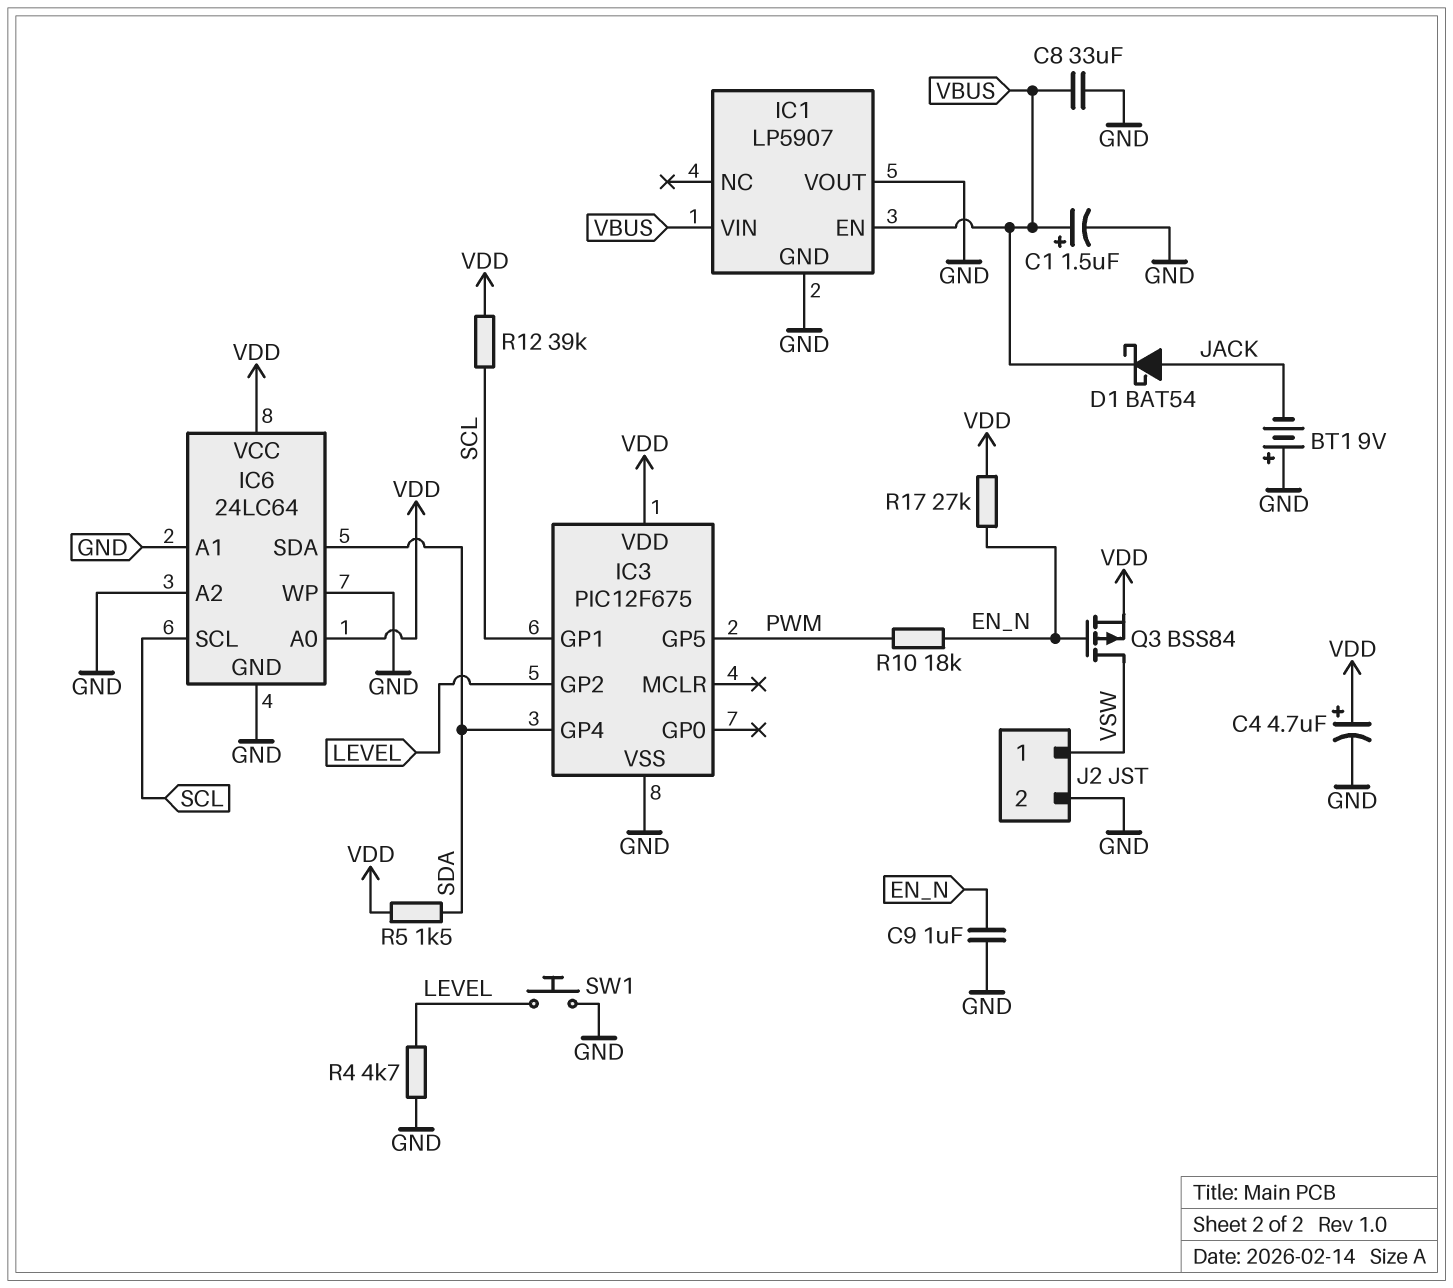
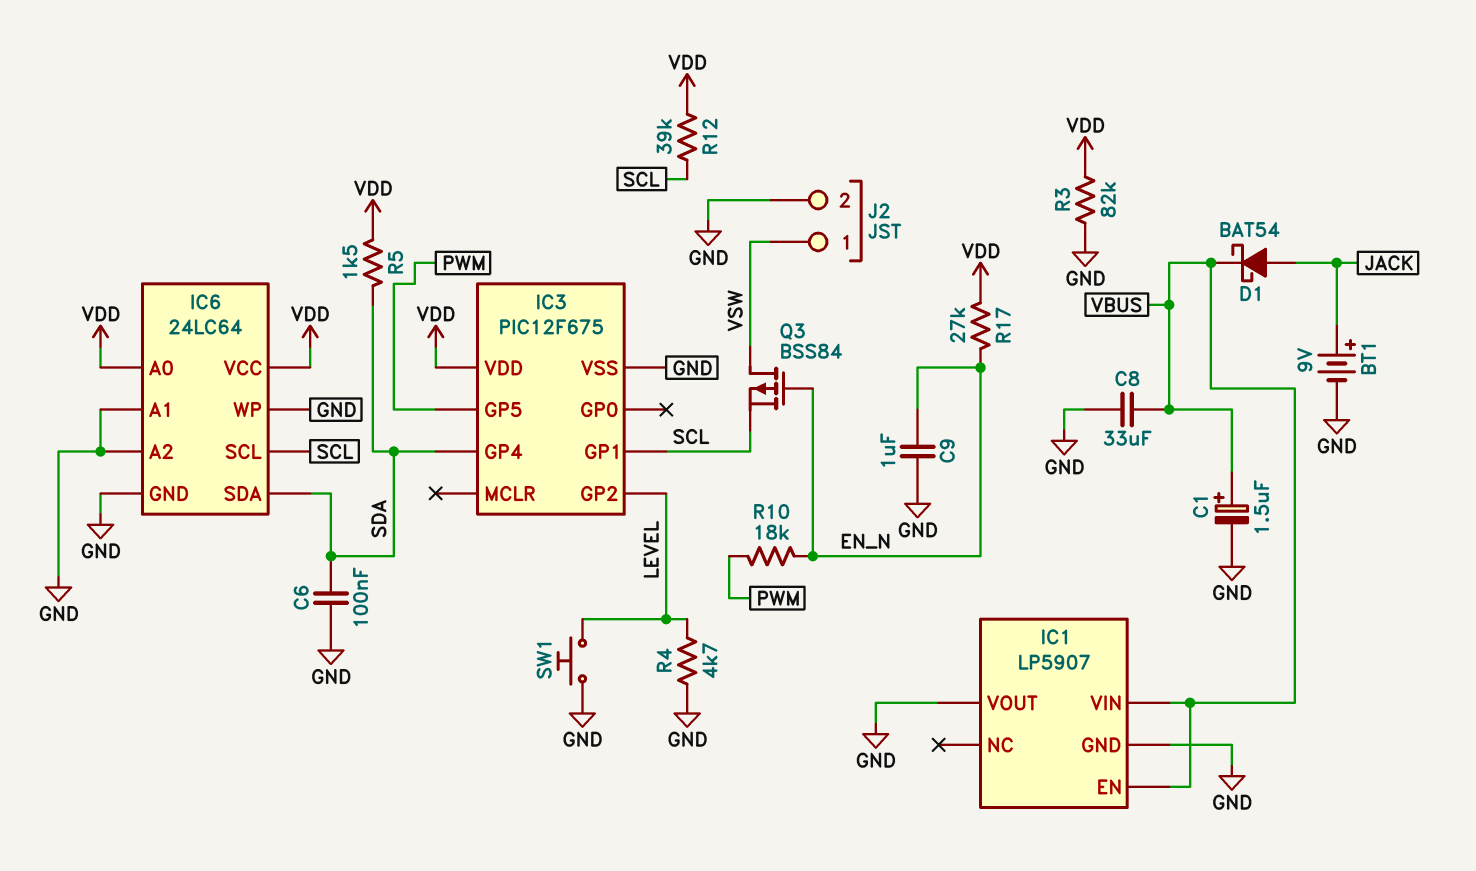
BT1: 9V (plus GND, minus JACK) -> 9V (plus JACK, minus GND)
C4: 4.7uF (plus VDD, minus GND) -> none
C6: none -> 100nF (GND, SDA)
Q3: PMOS BSS84 (G EN_N, D VSW, S VDD) -> PMOS BSS84 (G EN_N, D VSW, S SCL)
R3: none -> 82k (GND, VDD)

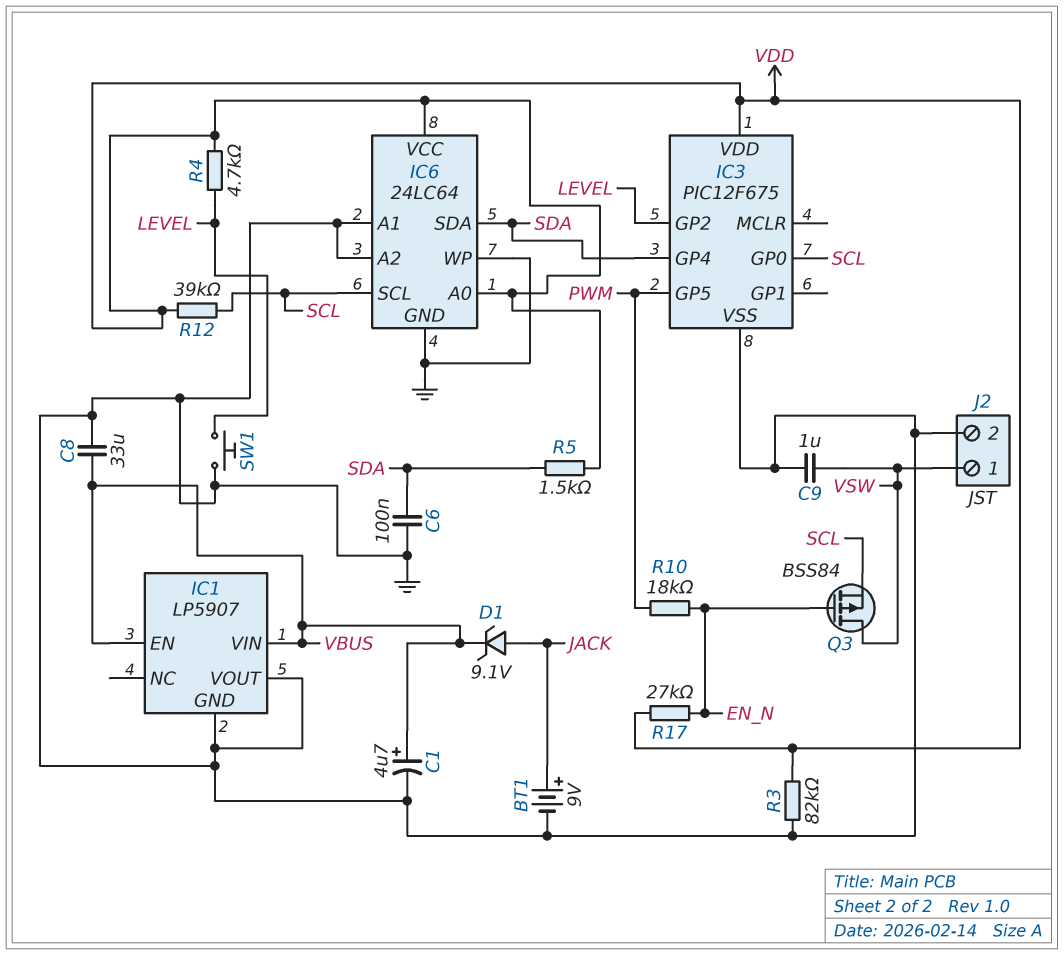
C1: 1.5uF (plus VBUS, minus GND) -> 4.7uF (plus VBUS, minus GND)
C9: 1uF (EN_N, GND) -> 1uF (GND, VSW)
D1: schottky BAT54 (A JACK, K VBUS) -> zener 9.1V (A JACK, K VBUS)
IC3 pin GP0: none -> SCL
IC3 pin GP1: SCL -> none
R4: 4.7k (GND, LEVEL) -> 4.7k (LEVEL, VDD)

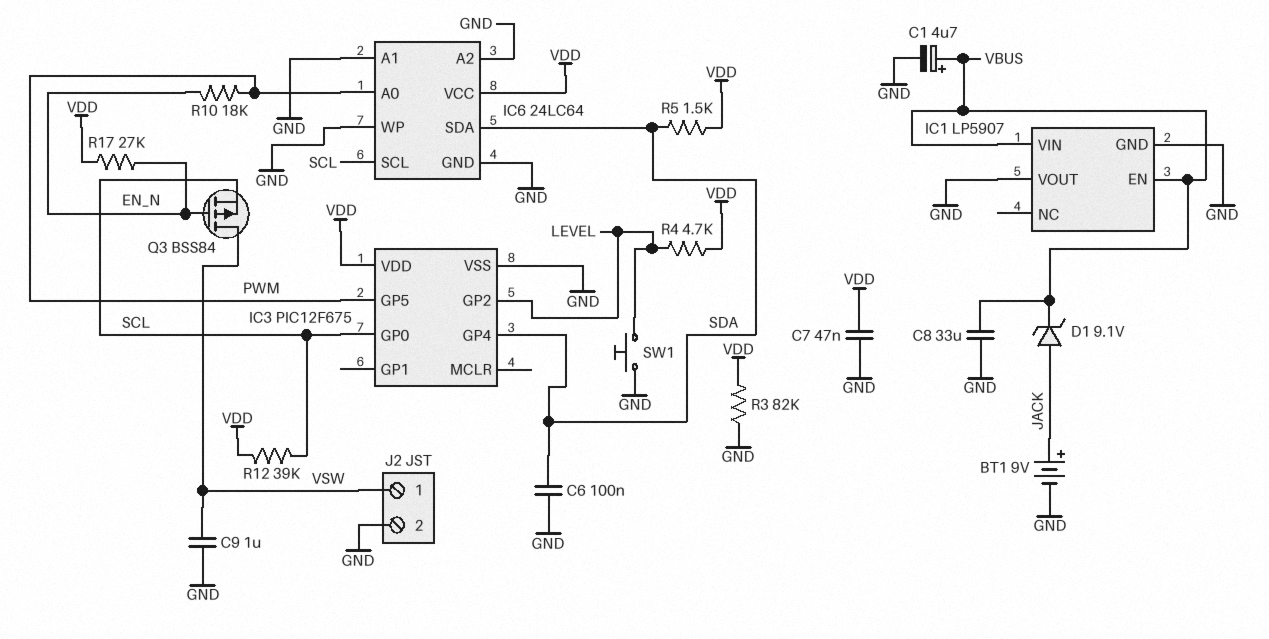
C7: none -> 47nF (GND, VDD)
IC6 pin A0: VDD -> PWM

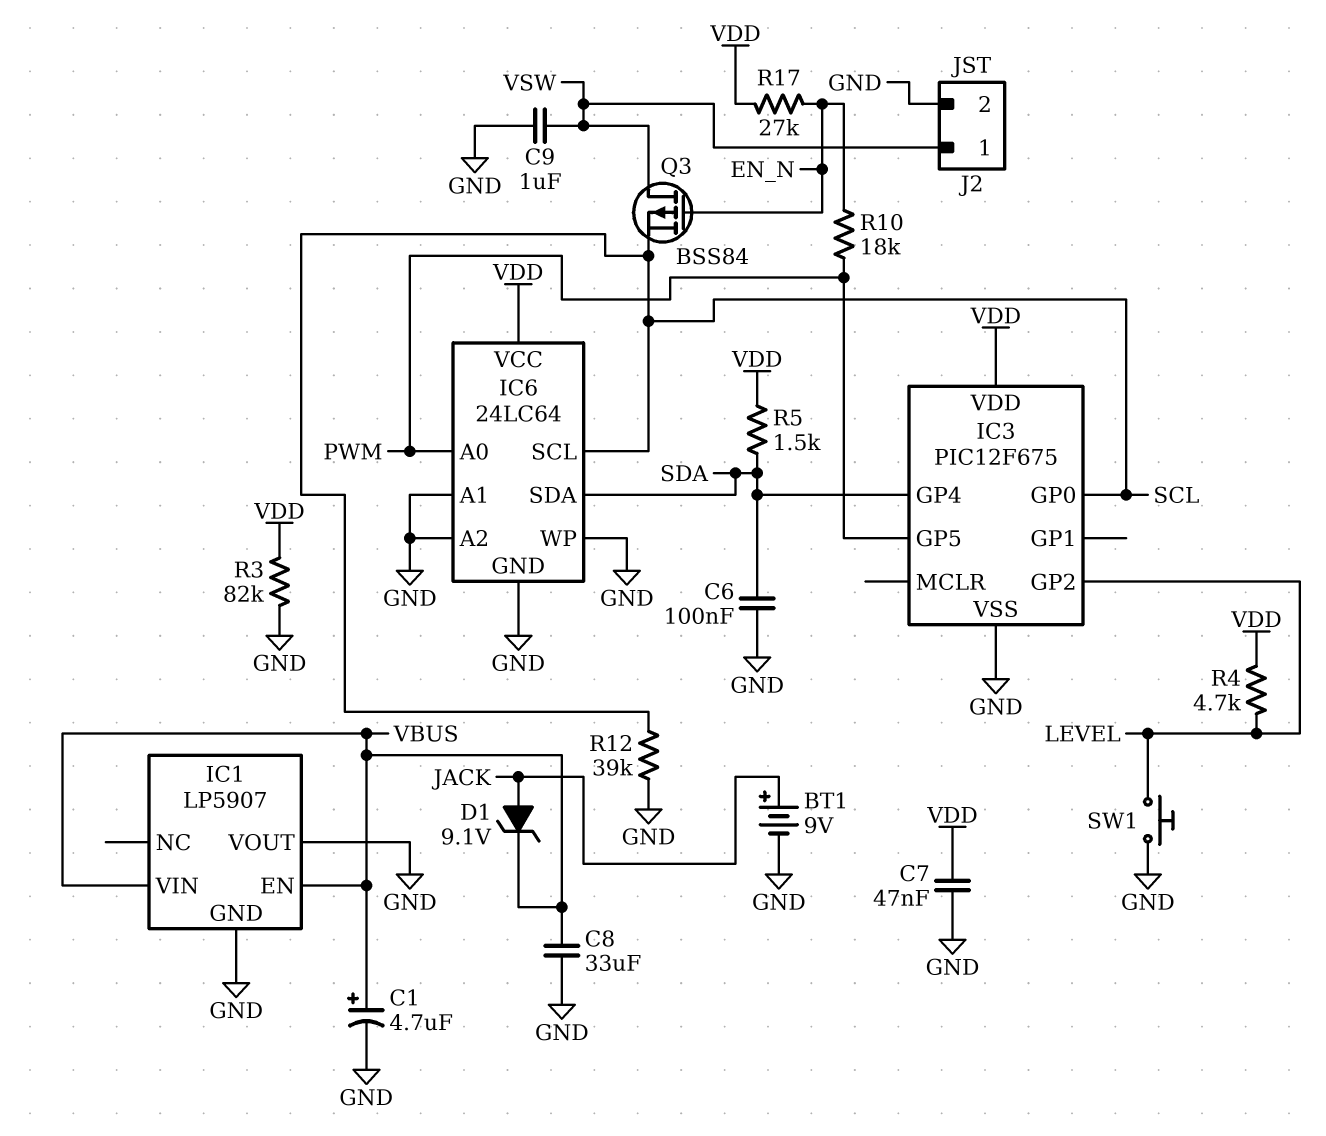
R12: 39k (SCL, VDD) -> 39k (GND, SCL)

